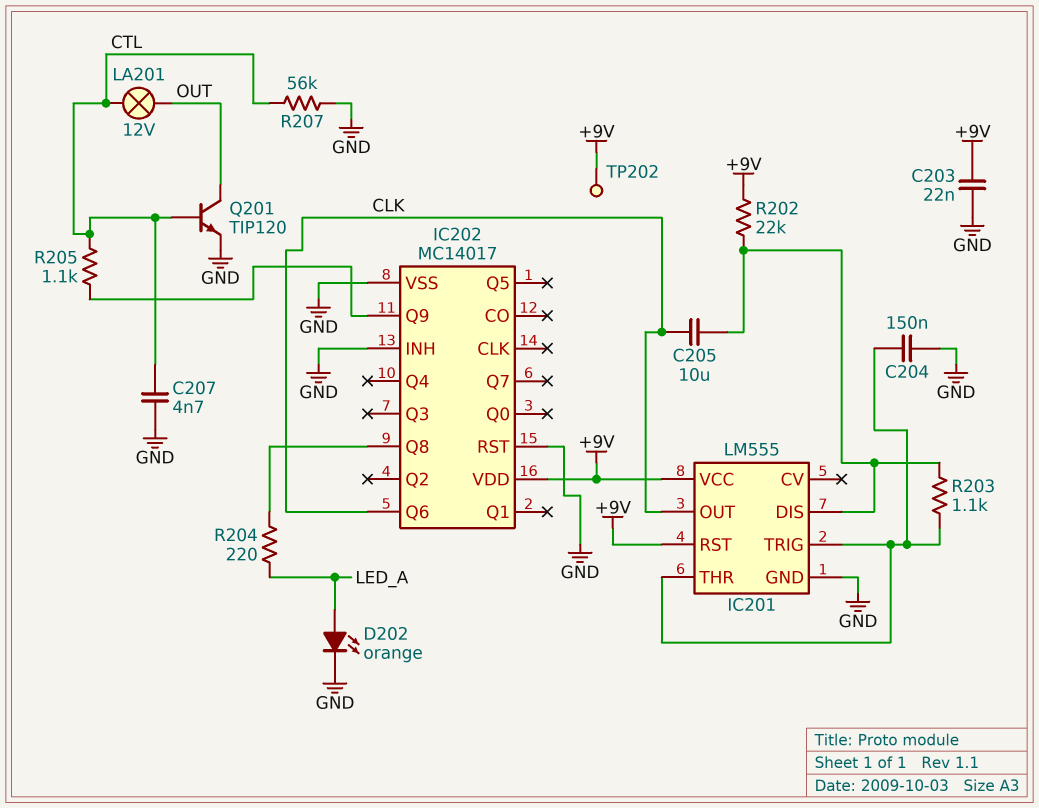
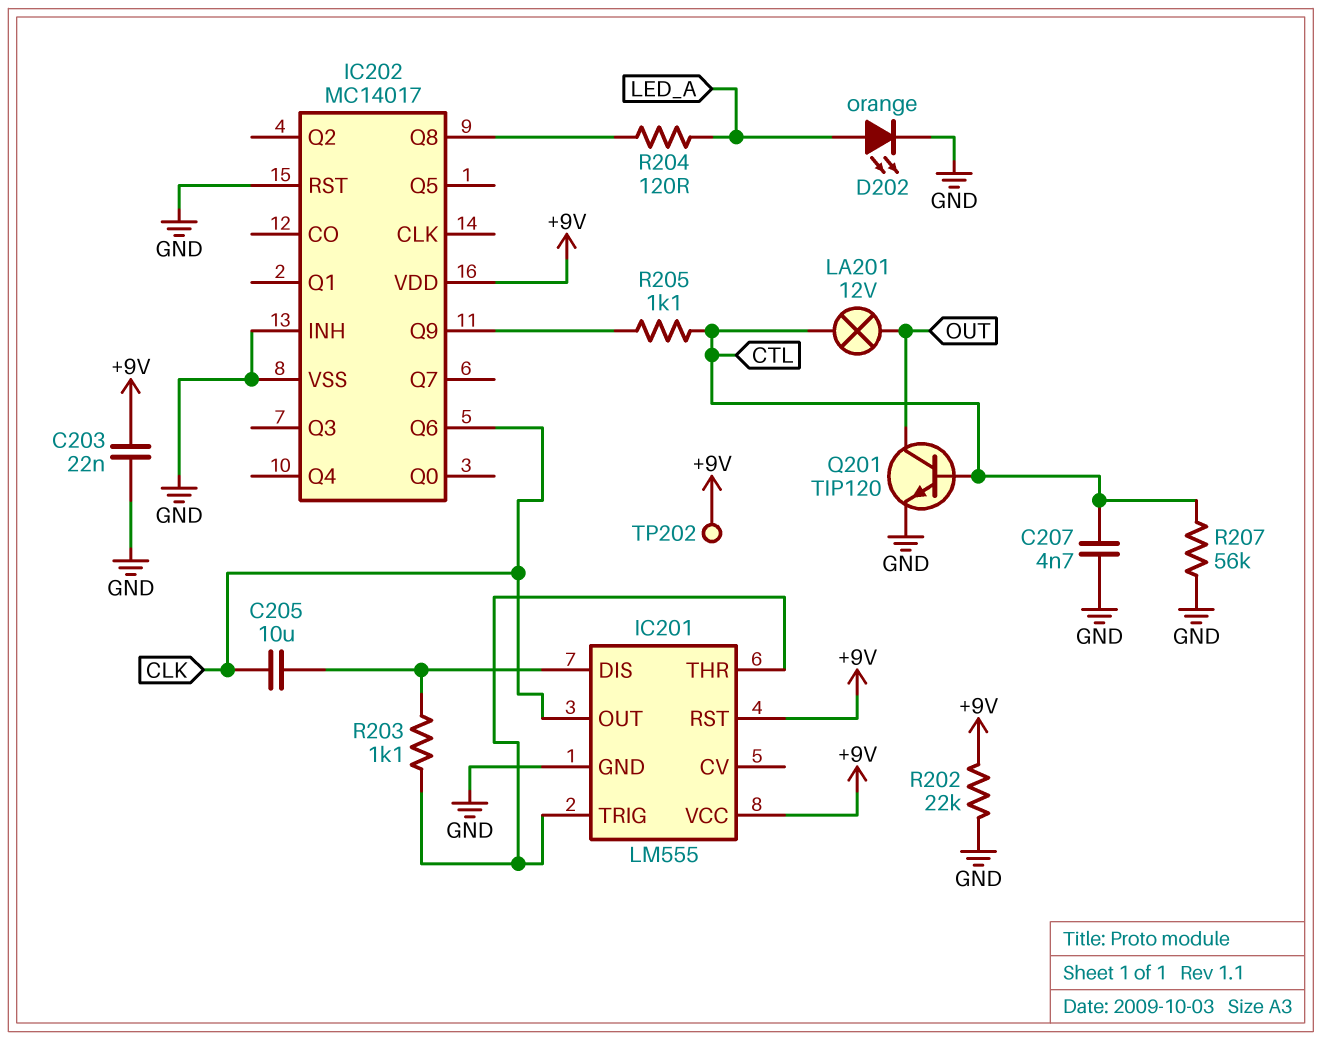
C204: 150nF (GND, IC201/THR) -> none
R202: 22k (+9V, IC201/DIS) -> 22k (+9V, GND)
R204: 220 (IC202/Q8, LED_A) -> 120 (IC202/Q8, LED_A)

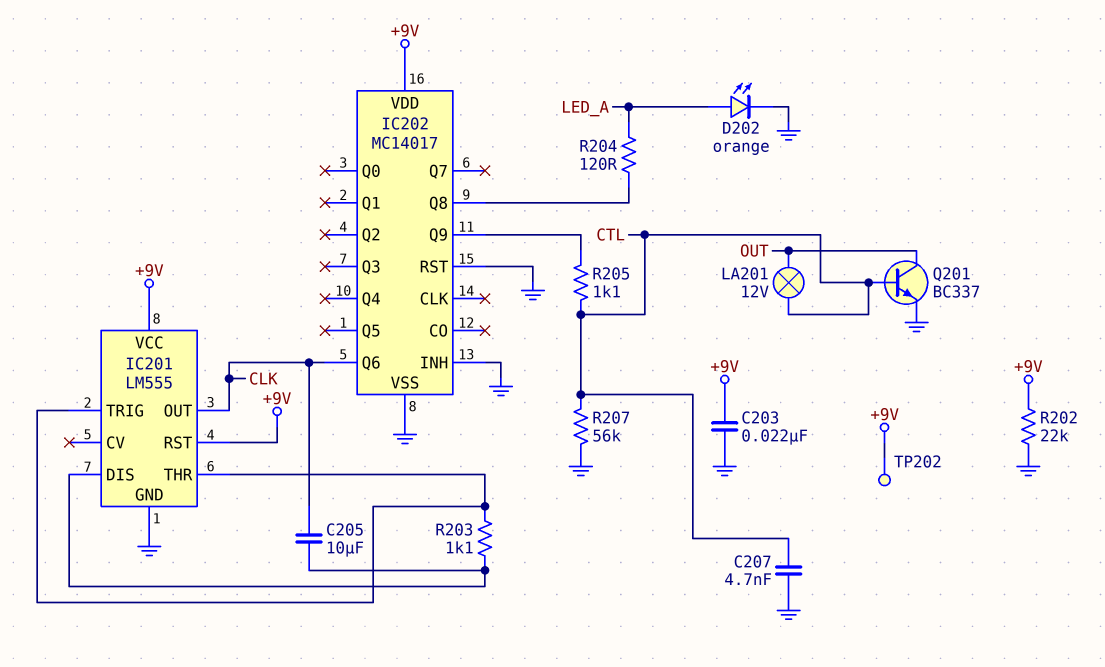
Q201: NPN TIP120 (B CTL, C OUT, E GND) -> NPN BC337 (B CTL, C OUT, E GND)

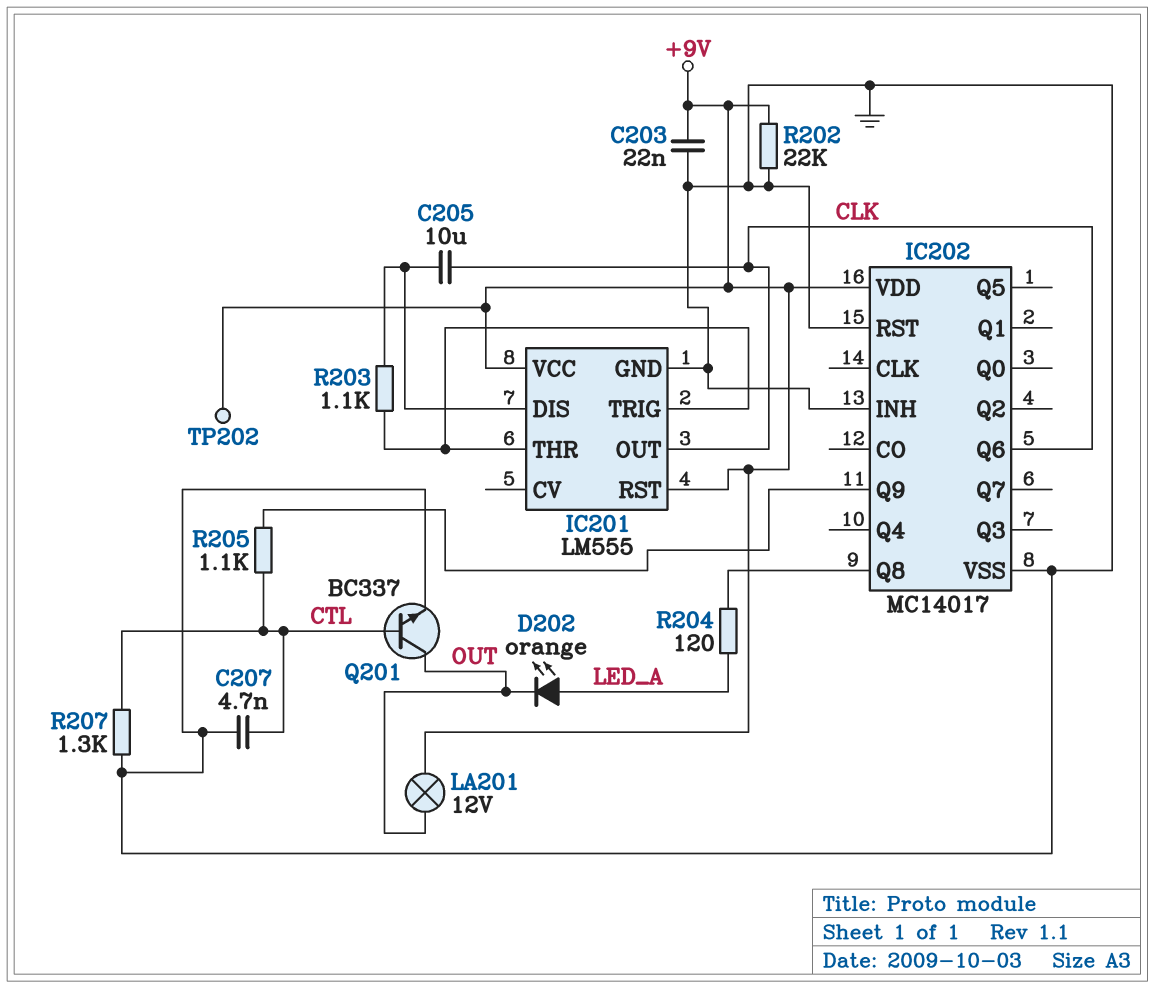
D202: LED orange (A LED_A, K GND) -> LED orange (A LED_A, K OUT)
LA201: lamp 12V (CTL, OUT) -> lamp 12V (+9V, OUT)
R207: 56k (CTL, GND) -> 1.3k (CTL, GND)

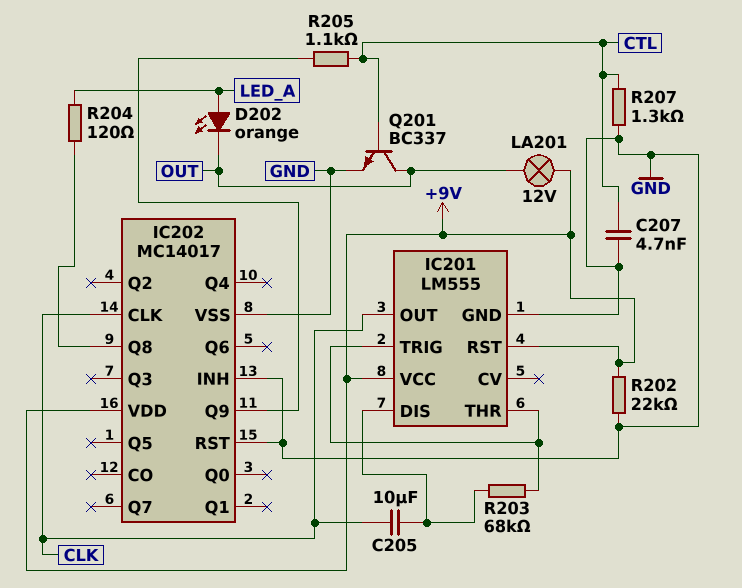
C203: 22nF (+9V, GND) -> none
IC202 pin CLK: none -> CLK
IC202 pin Q6: CLK -> none
R203: 1.1k (IC201/DIS, IC201/THR) -> 68k (IC201/DIS, IC201/THR)
TP202: test point (+9V) -> none

